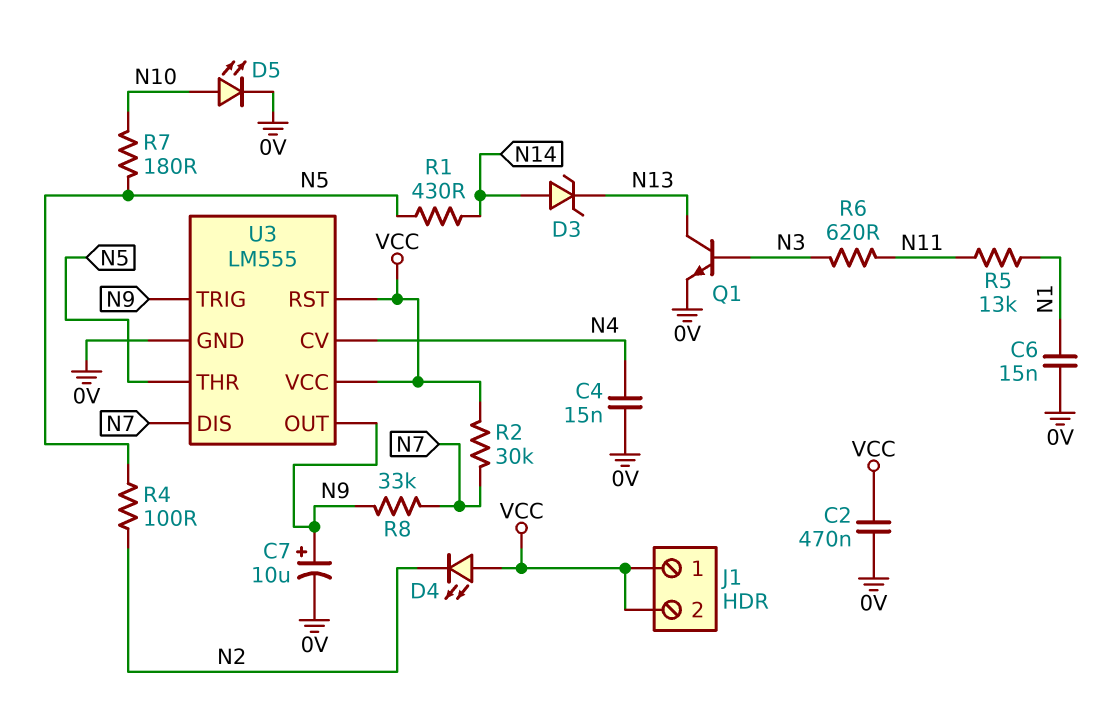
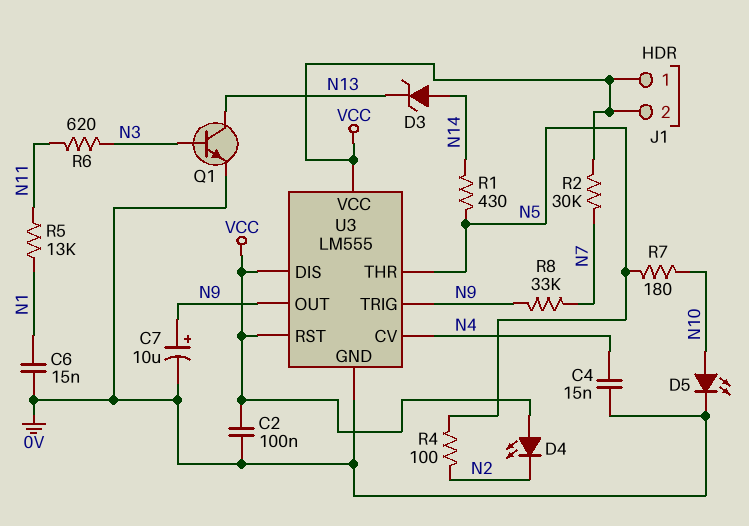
C2: 470nF (0V, VCC) -> 100nF (0V, VCC)
U3 pin DIS: N7 -> VCC

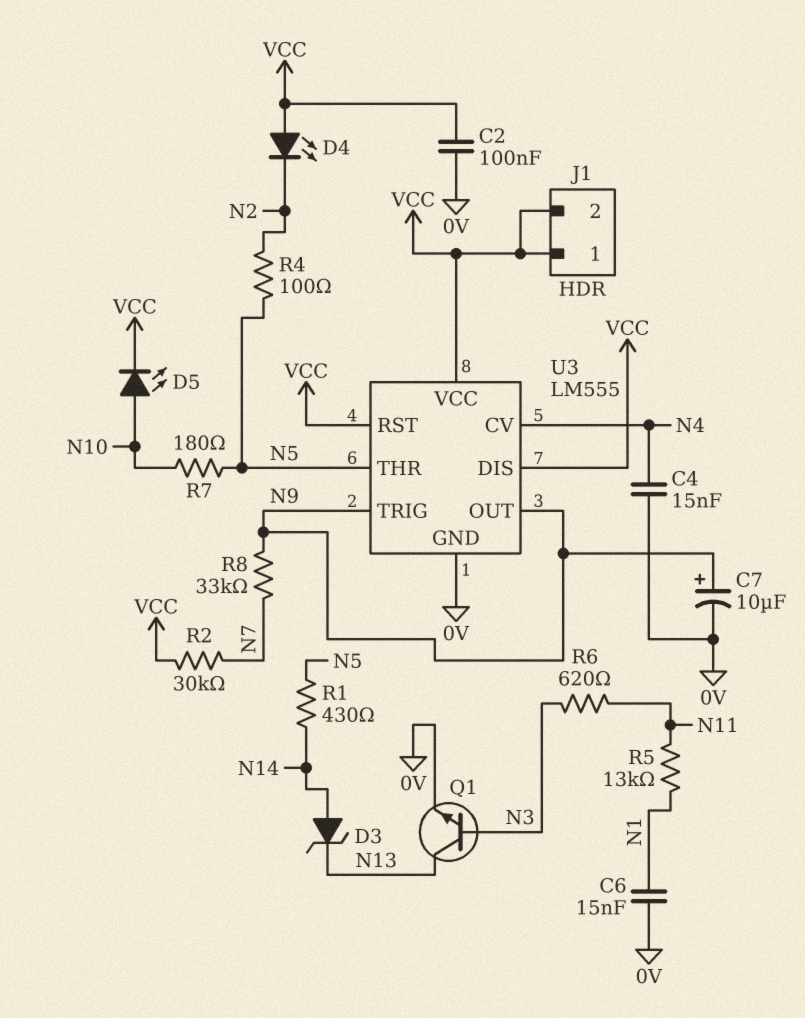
D5: LED (A N10, K 0V) -> LED (A N10, K VCC)

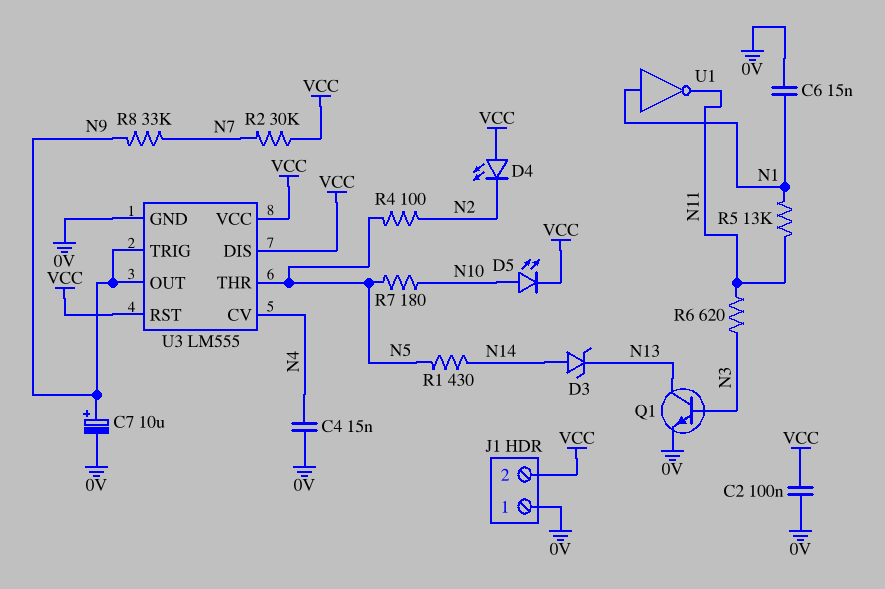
J1 pin 1: VCC -> 0V
U1: none -> NOT (in N1, out N11)

